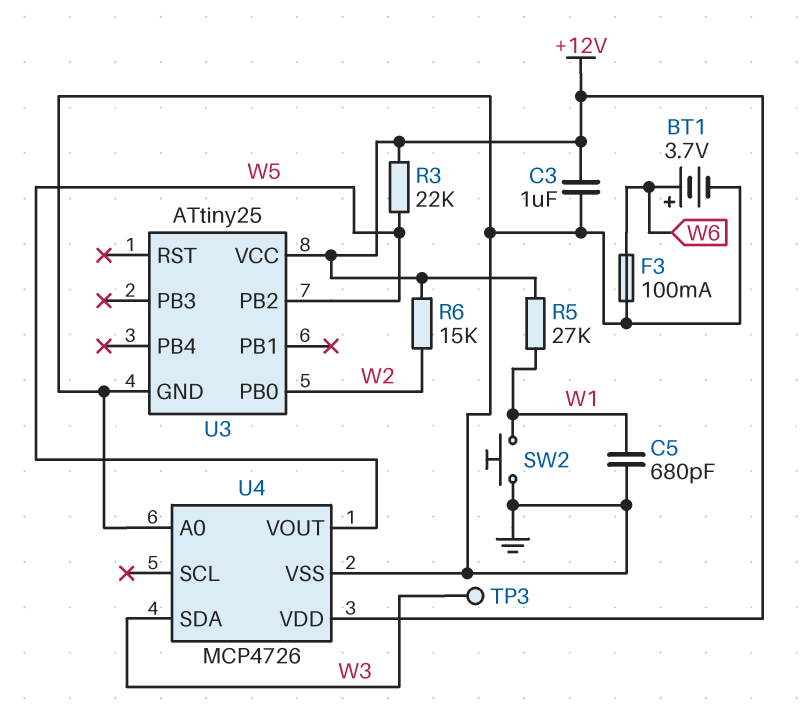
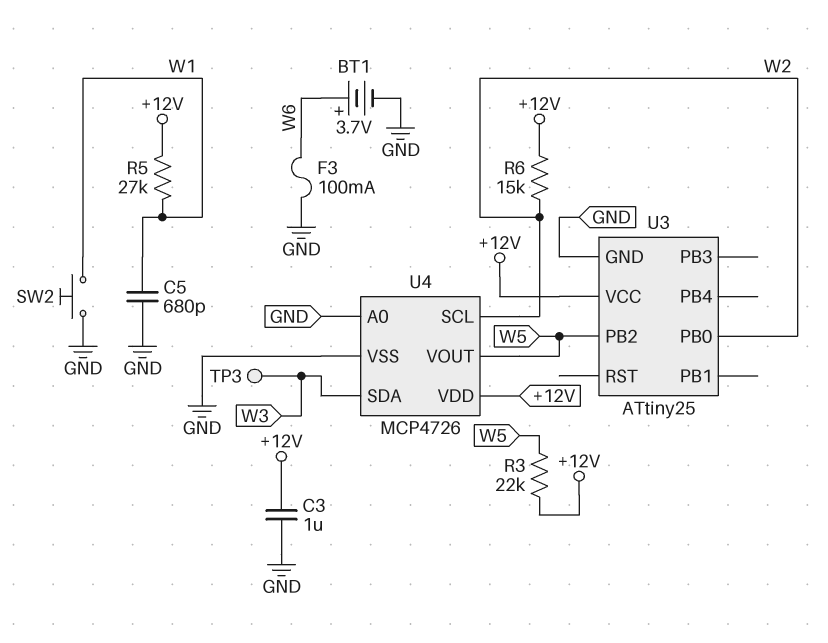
U4 pin SCL: none -> W2

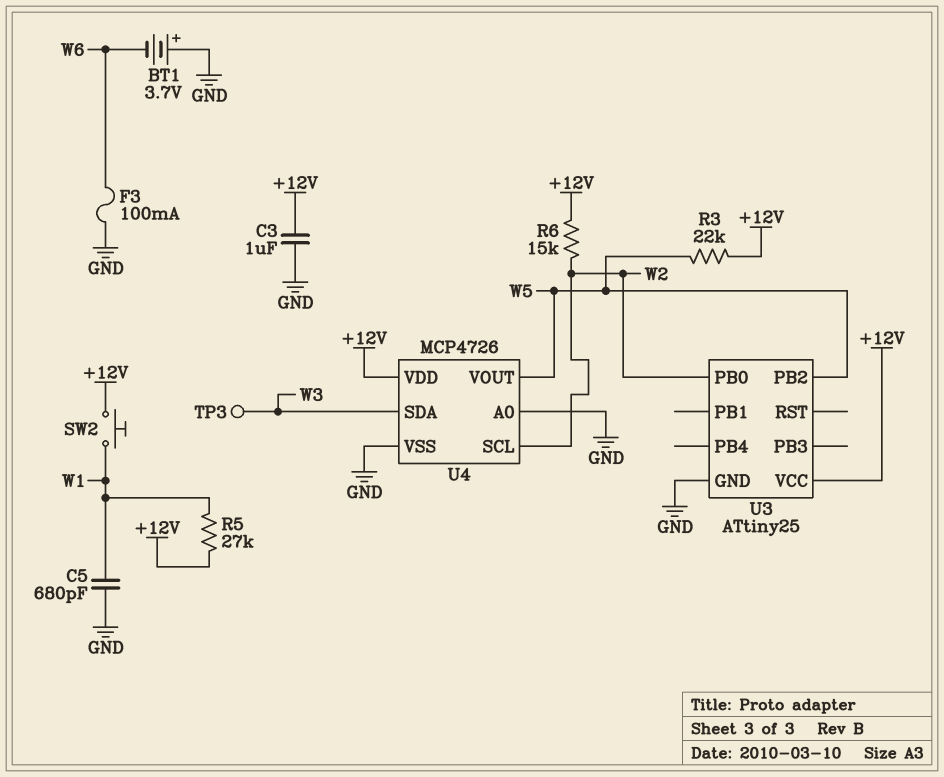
BT1: 3.7V (plus W6, minus GND) -> 3.7V (plus GND, minus W6)
SW2: button (GND, W1) -> button (+12V, W1)

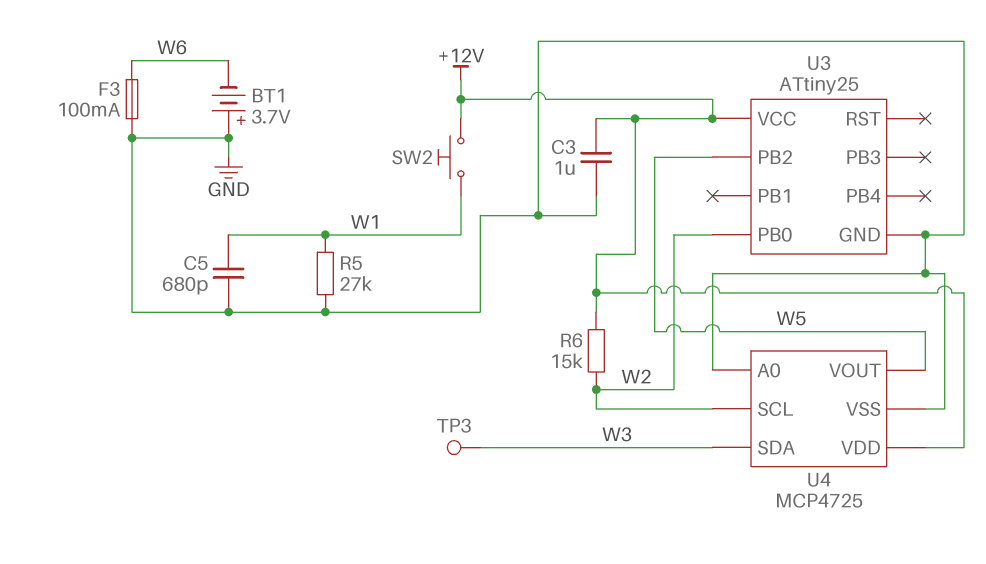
R3: 22k (+12V, W5) -> none
R5: 27k (+12V, W1) -> 27k (GND, W1)
U4: MCP4726 -> MCP4725

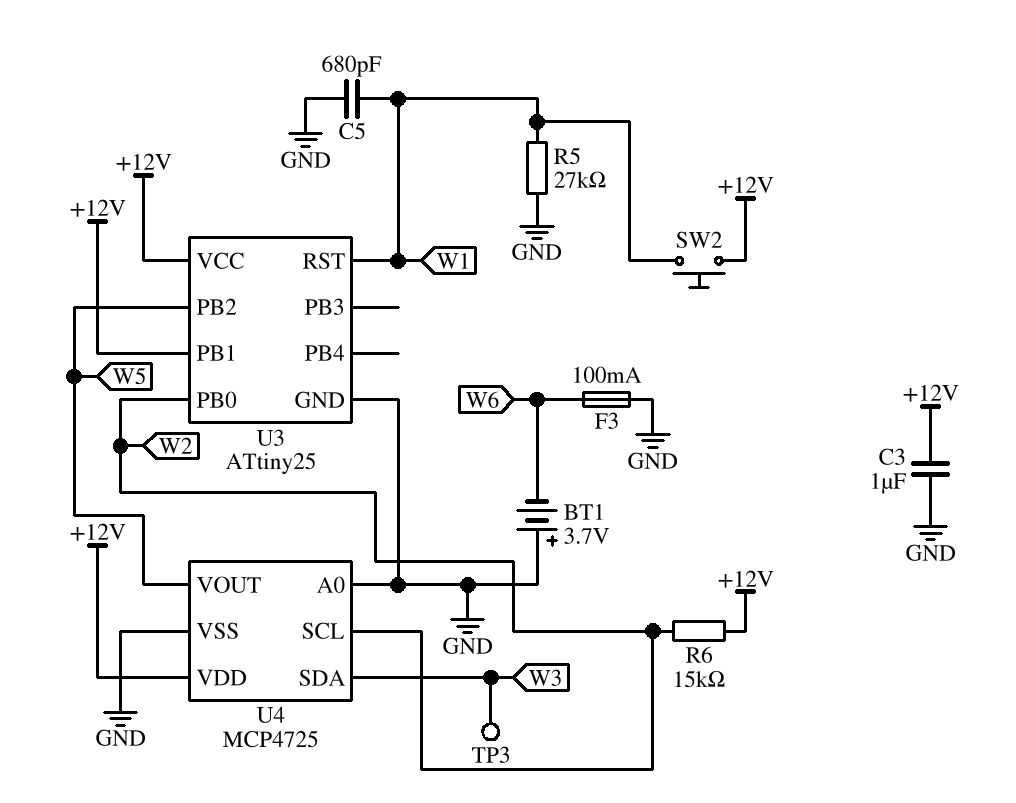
U3 pin PB1: none -> +12V
U3 pin RST: none -> W1

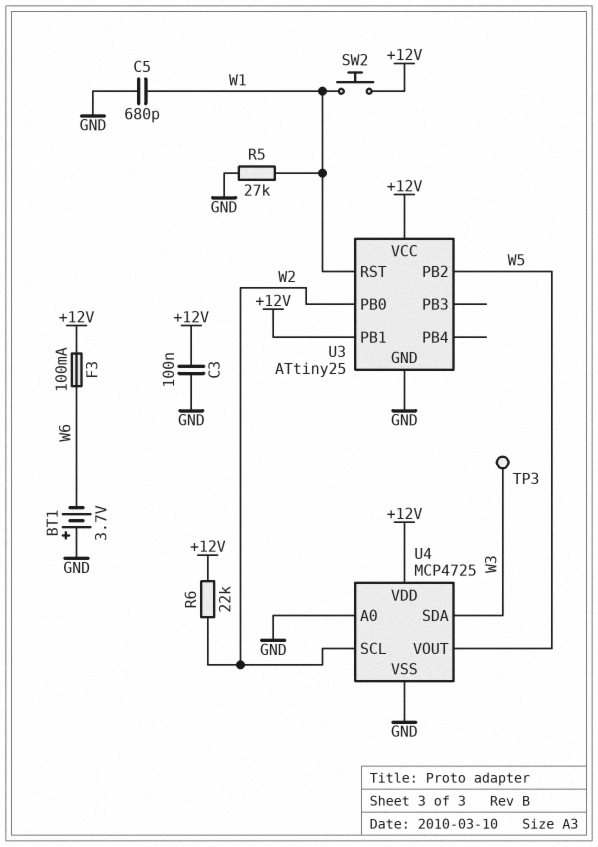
C3: 1uF (+12V, GND) -> 100nF (+12V, GND)
F3: 100mA (GND, W6) -> 100mA (+12V, W6)
R6: 15k (+12V, W2) -> 22k (+12V, W2)

